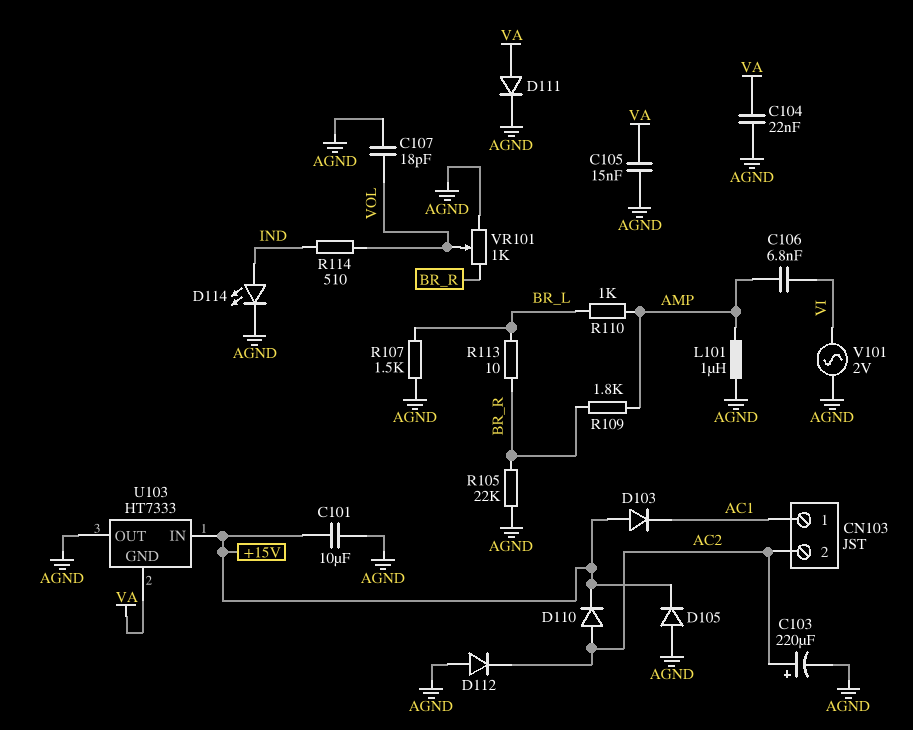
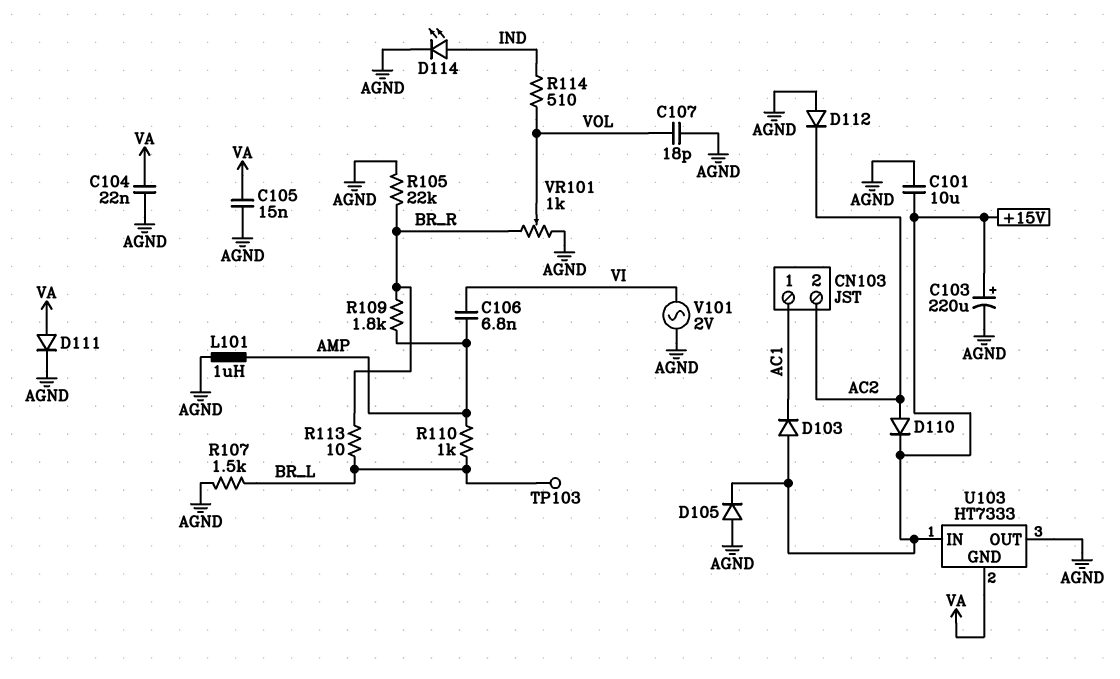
C103: 220uF (plus AC2, minus AGND) -> 220uF (plus +15V, minus AGND)
TP103: none -> test point (BR_L)

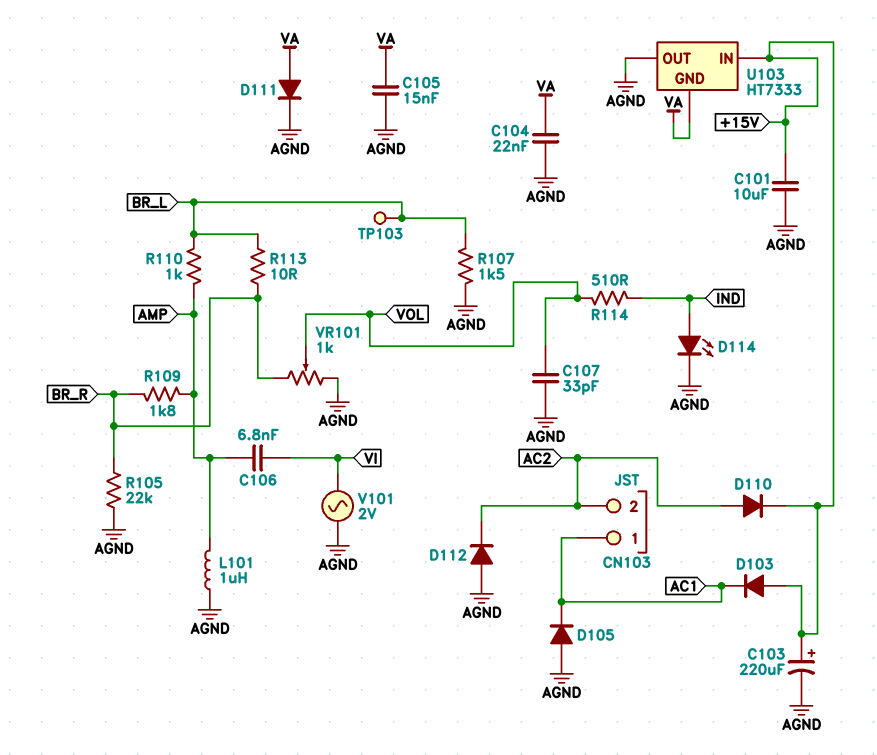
C107: 18pF (AGND, VOL) -> 33pF (AGND, VOL)
D105: diode (A AGND, K +15V) -> diode (A AGND, K AC1)

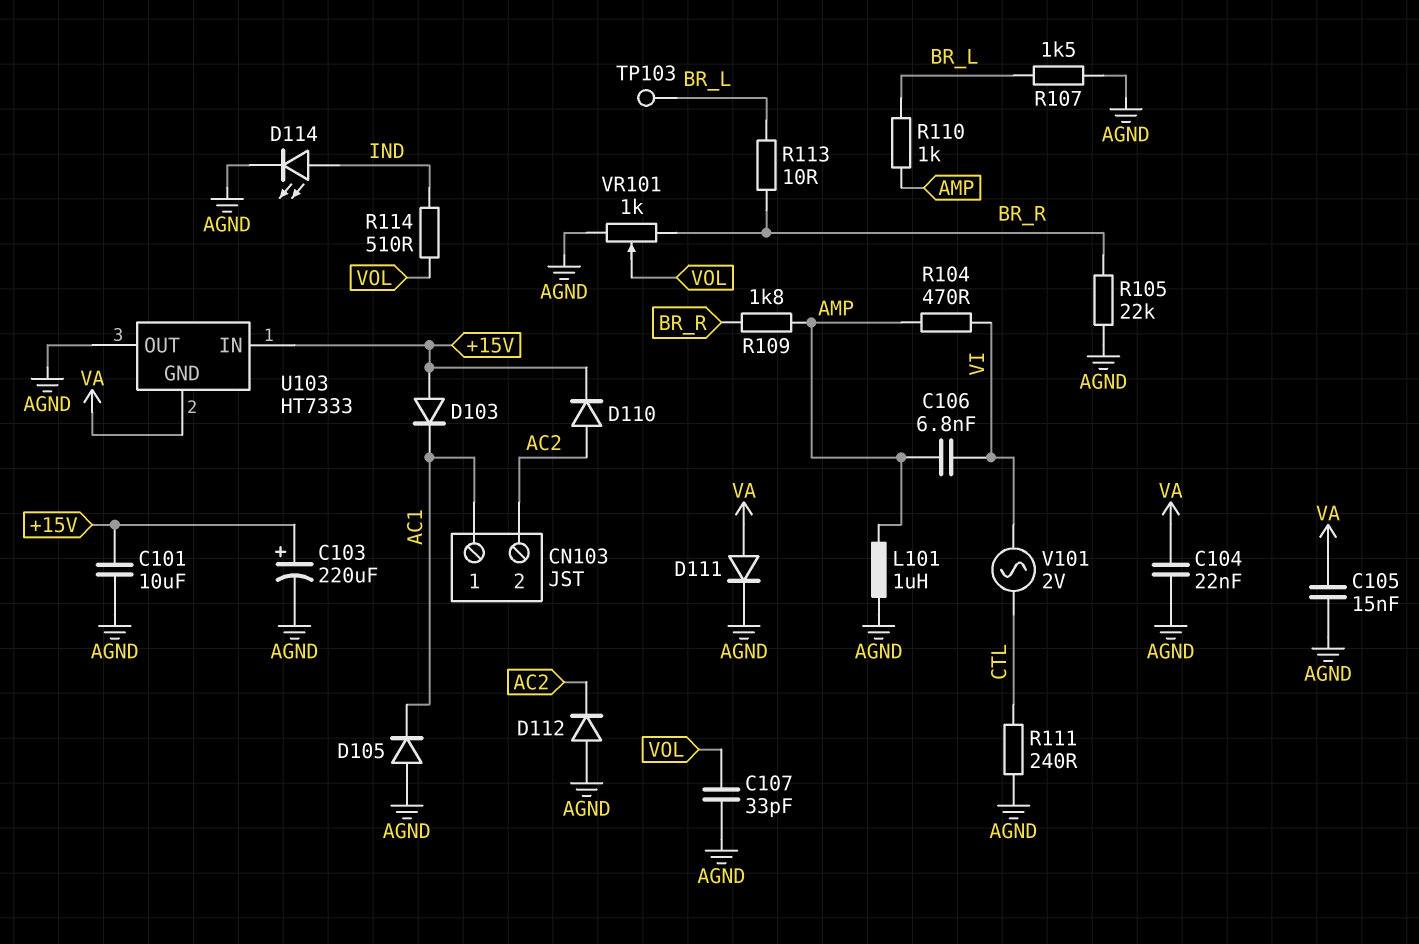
R104: none -> 470 (AMP, VI)
R111: none -> 240 (AGND, CTL)
V101: AC 2V (AGND, VI) -> AC 2V (CTL, VI)

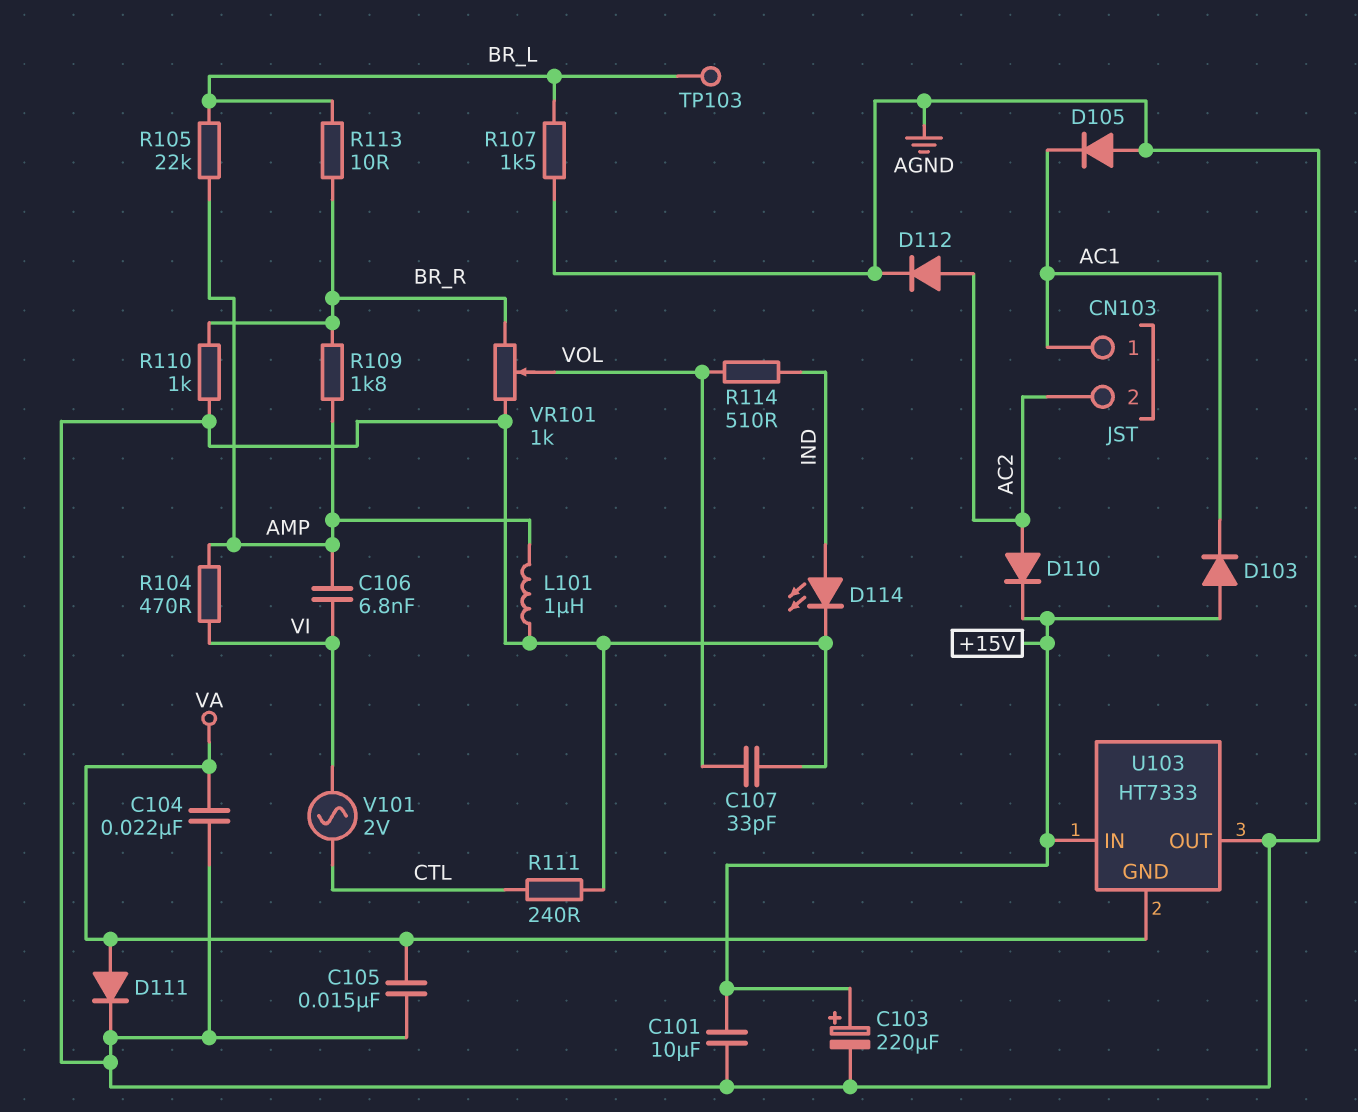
D112: diode (A AGND, K AC2) -> diode (A AC2, K AGND)
R105: 22k (AGND, BR_R) -> 22k (AMP, BR_L)
R110: 1k (AMP, BR_L) -> 1k (AGND, BR_R)

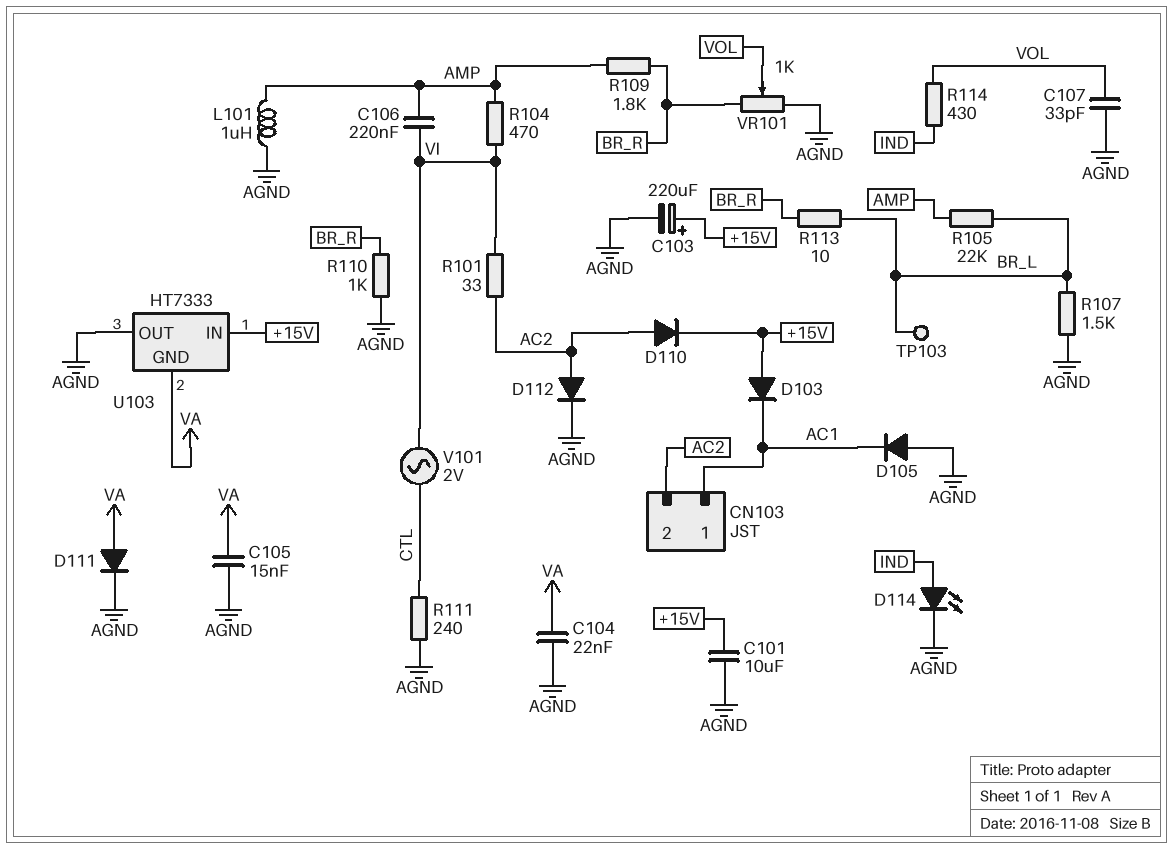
C106: 6.8nF (AMP, VI) -> 220nF (AMP, VI)
R101: none -> 33 (AC2, VI)
R114: 510 (IND, VOL) -> 430 (IND, VOL)

